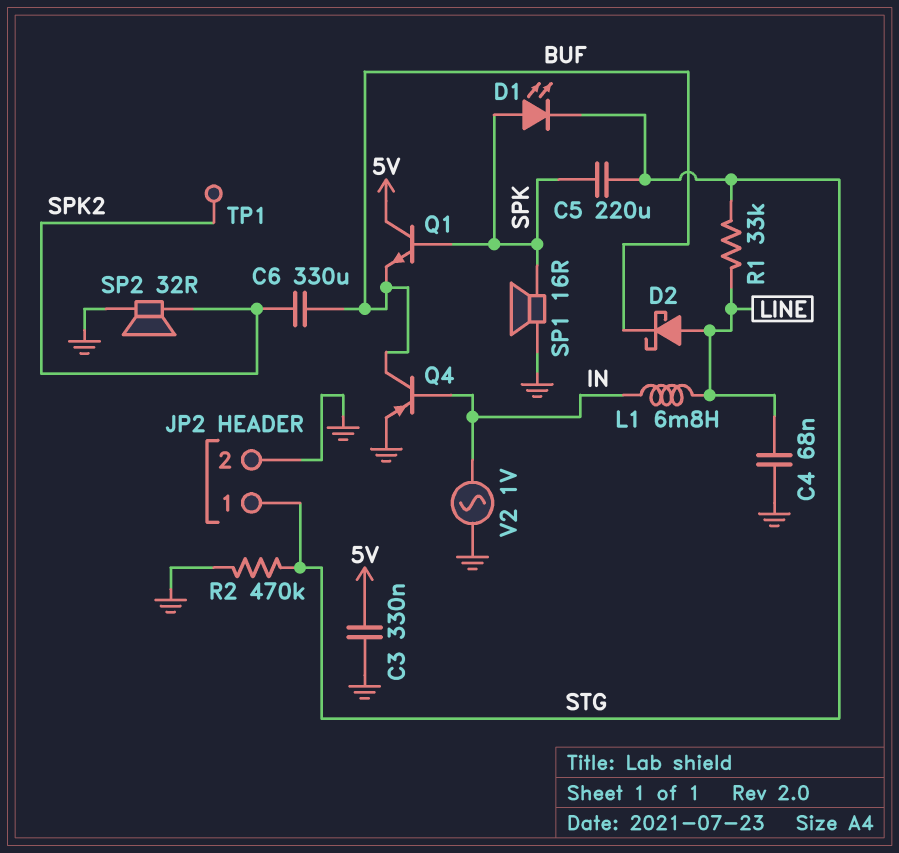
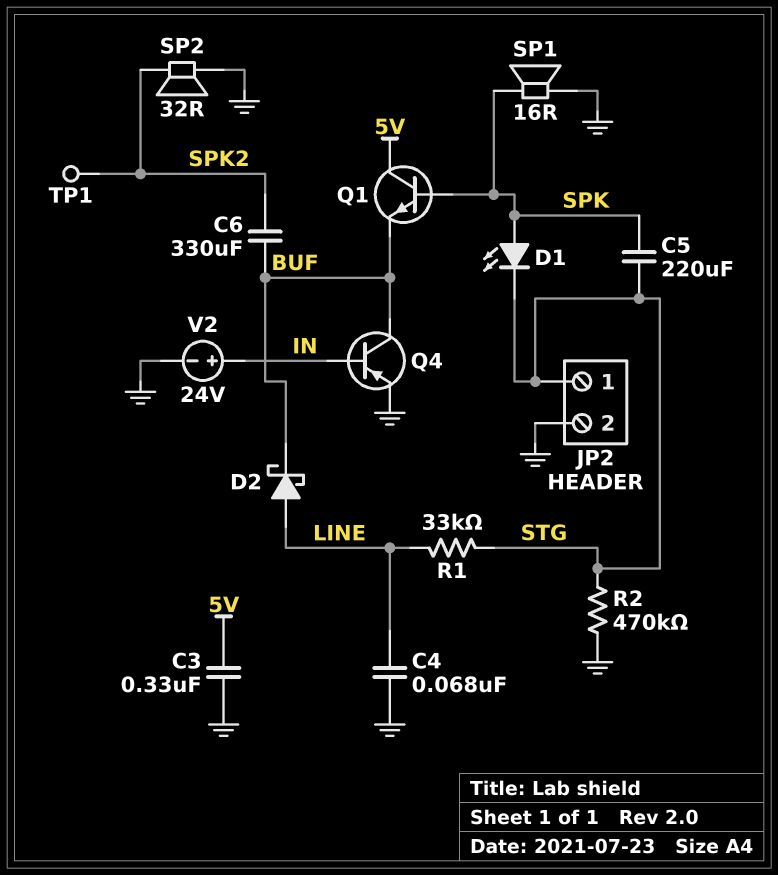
L1: 6.8mH (IN, LINE) -> none
V2: AC 1V (GND, IN) -> 24V (plus IN, minus GND)

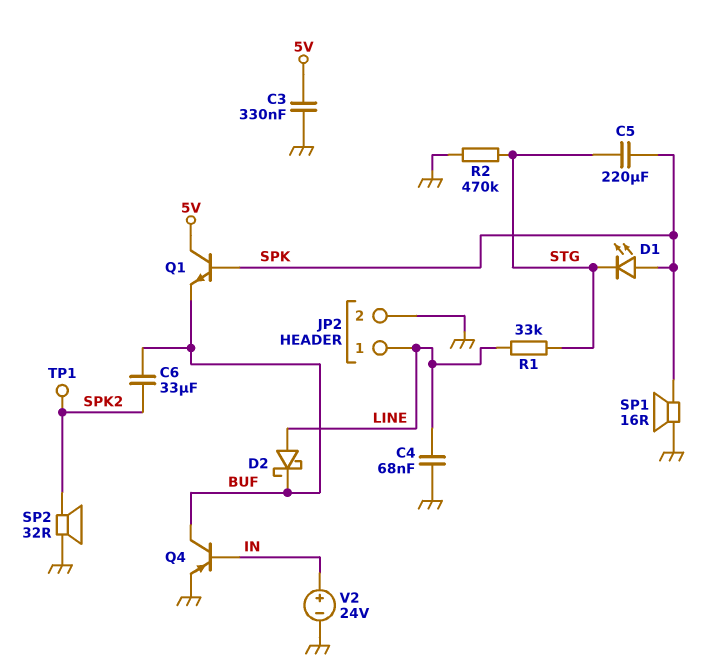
C6: 330uF (BUF, SPK2) -> 33uF (BUF, SPK2)
JP2 pin 1: STG -> LINE

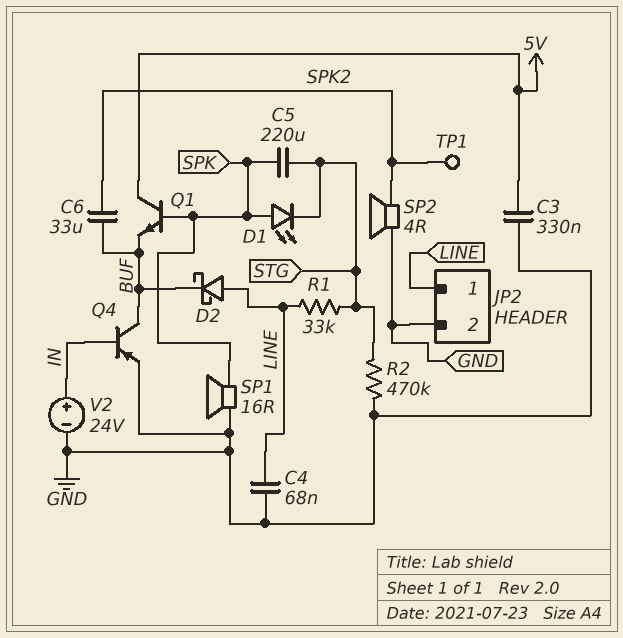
SP2: speaker 32R (GND, SPK2) -> speaker 4R (GND, SPK2)

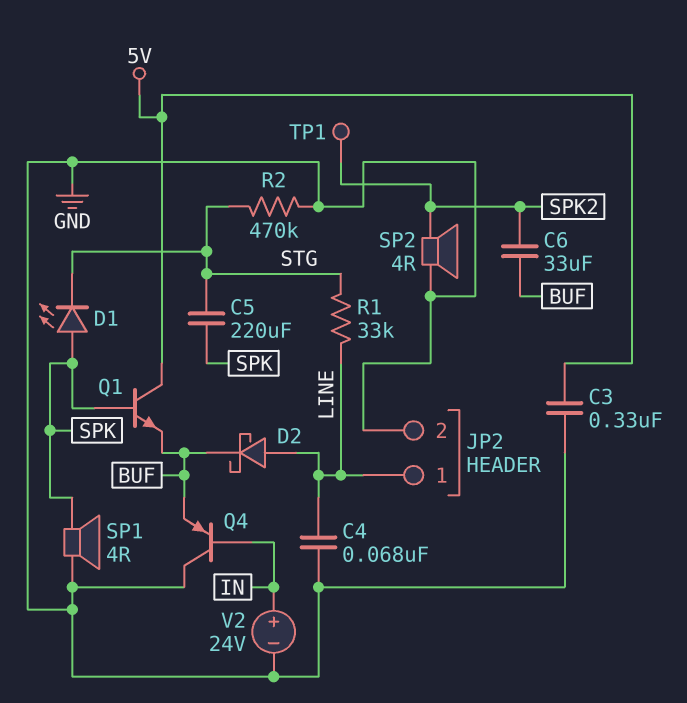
Q4: PNP (B IN, C BUF, E GND) -> PNP (B IN, C GND, E BUF)
SP1: speaker 16R (GND, SPK) -> speaker 4R (GND, SPK)

